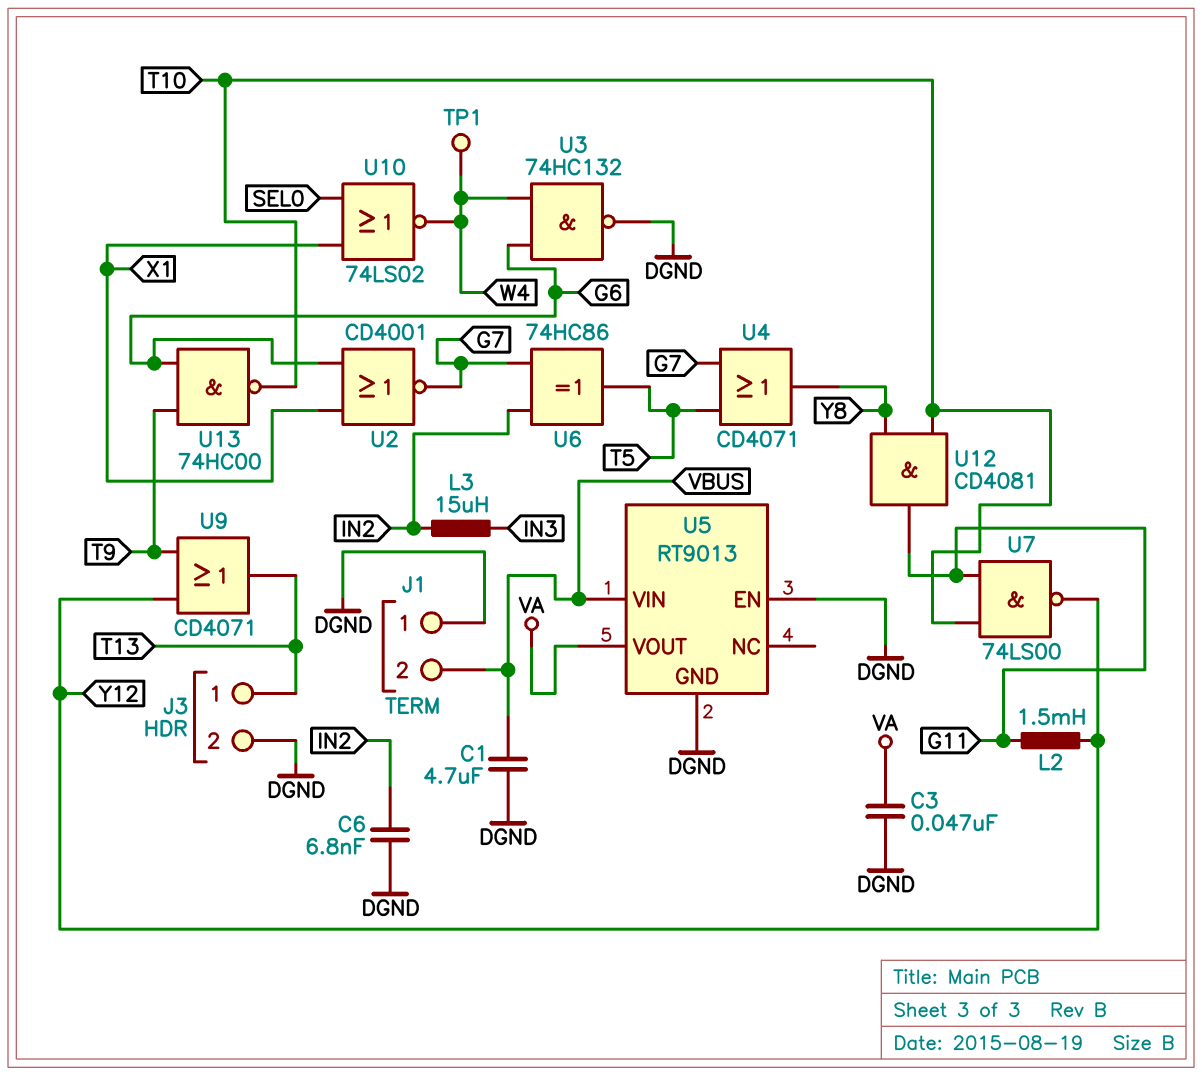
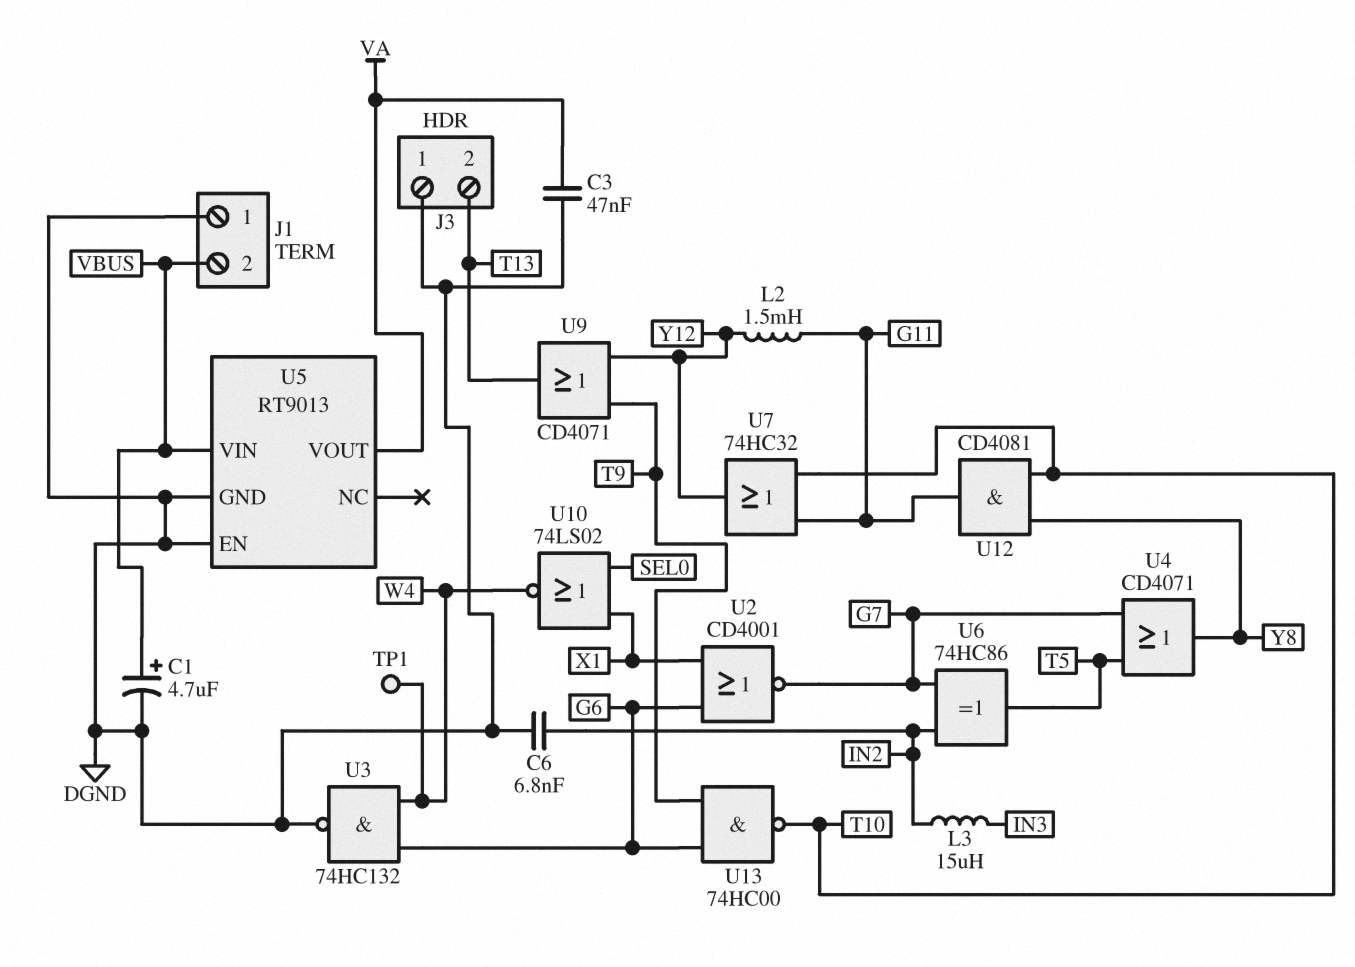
C1: 4.7uF (DGND, VBUS) -> 4.7uF (plus VBUS, minus DGND)
J3 pin 1: T13 -> DGND
J3 pin 2: DGND -> T13
U7: NAND 74LS00 (in G11, in T10, out Y12) -> OR 74HC32 (in G11, in T10, out Y12)

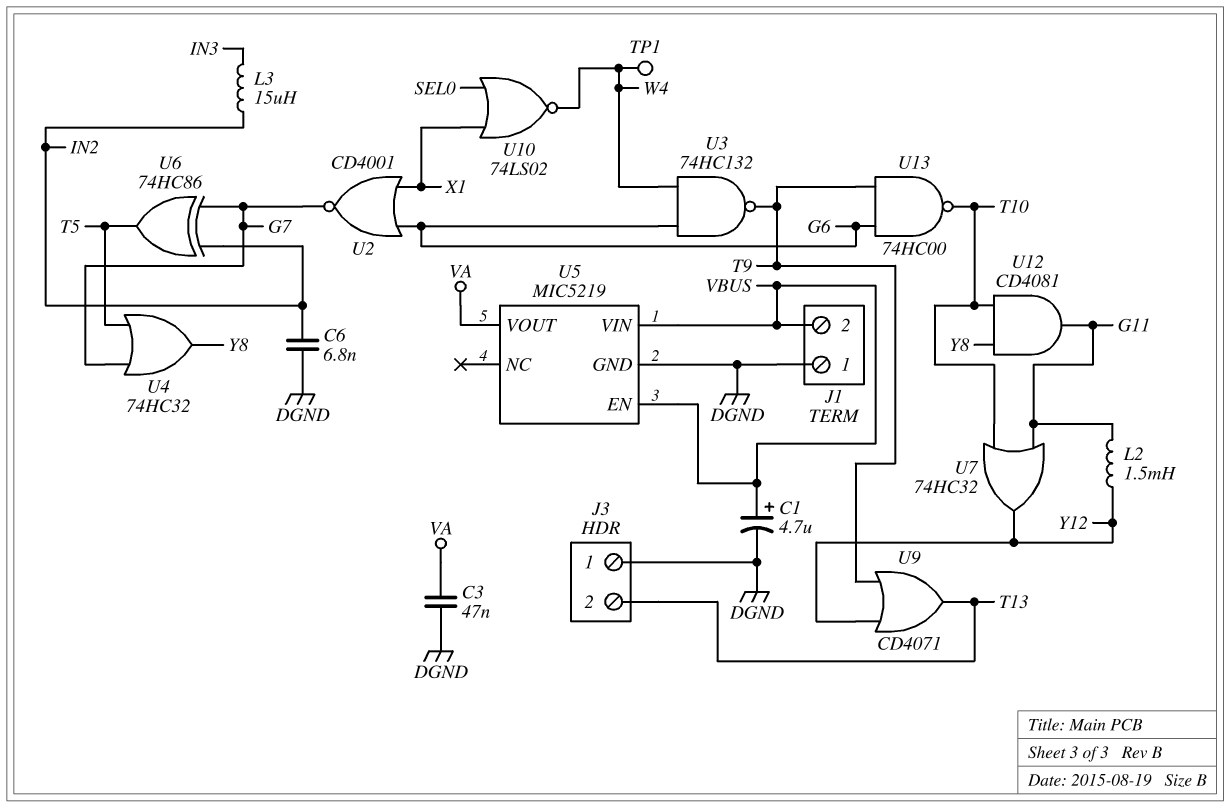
U3: NAND 74HC132 (in G6, in W4, out DGND) -> NAND 74HC132 (in G6, in W4, out T9)
U4: OR CD4071 (in G7, in T5, out Y8) -> OR 74HC32 (in G7, in T5, out Y8)
U5: RT9013 -> MIC5219
U5 pin EN: DGND -> VBUS

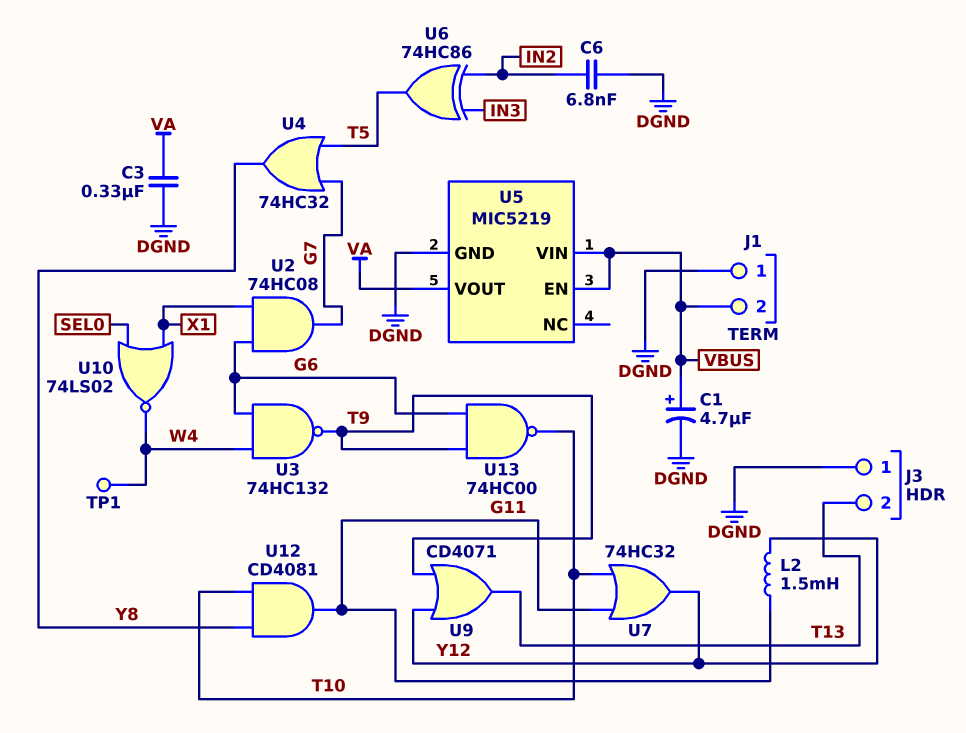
C3: 47nF (DGND, VA) -> 330nF (DGND, VA)
L3: 15uH (IN2, IN3) -> none
U2: NOR CD4001 (in G6, in X1, out G7) -> AND 74HC08 (in G6, in X1, out G7)
U6: XOR 74HC86 (in G7, in IN2, out T5) -> XOR 74HC86 (in IN2, in IN3, out T5)

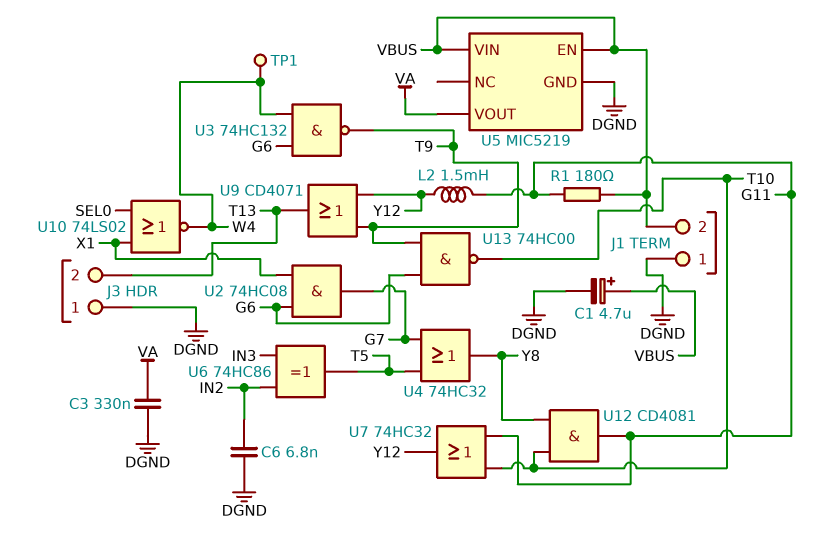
R1: none -> 180 (G11, VBUS)

